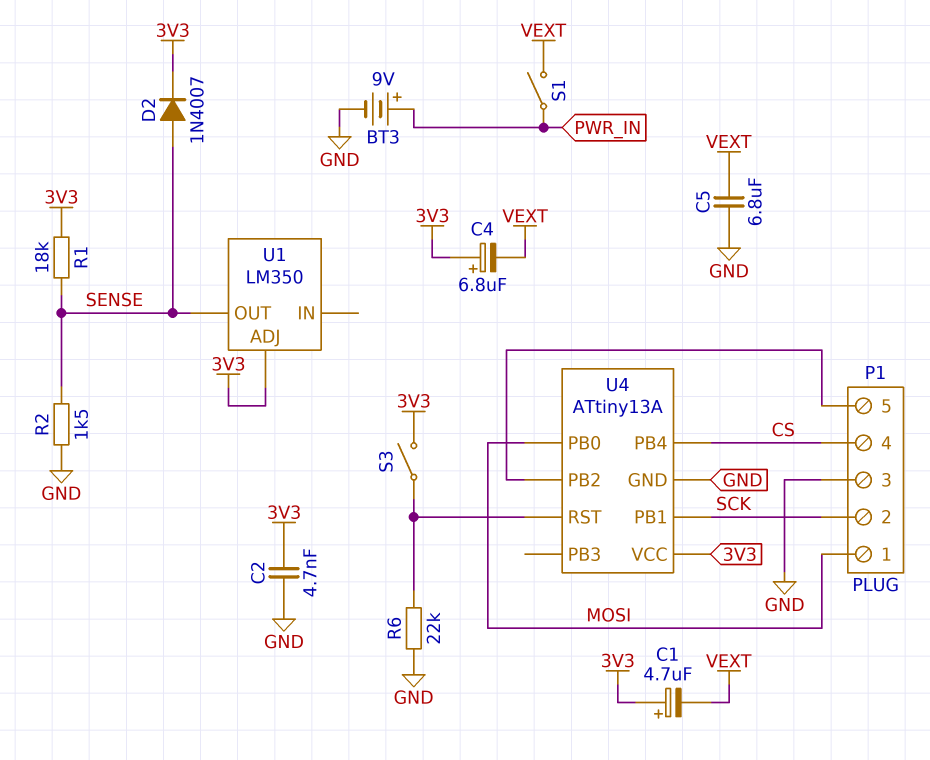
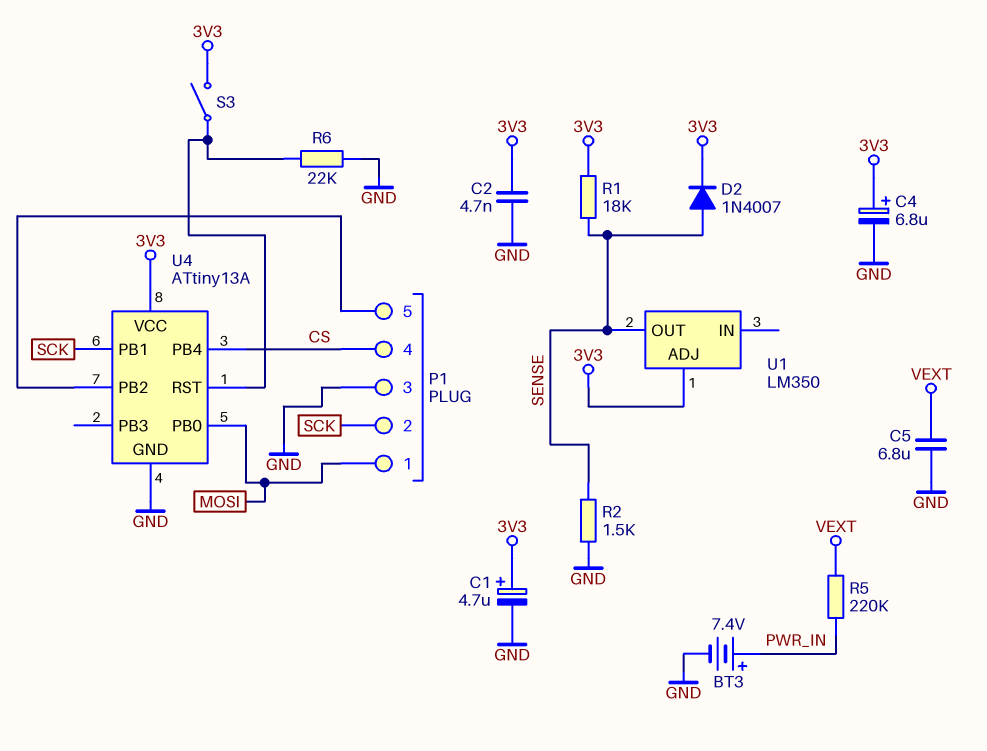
BT3: 9V (plus PWR_IN, minus GND) -> 7.4V (plus PWR_IN, minus GND)
C1: 4.7uF (plus 3V3, minus VEXT) -> 4.7uF (plus 3V3, minus GND)
C4: 6.8uF (plus 3V3, minus VEXT) -> 6.8uF (plus 3V3, minus GND)
R5: none -> 220k (PWR_IN, VEXT)
S1: switch (PWR_IN, VEXT) -> none

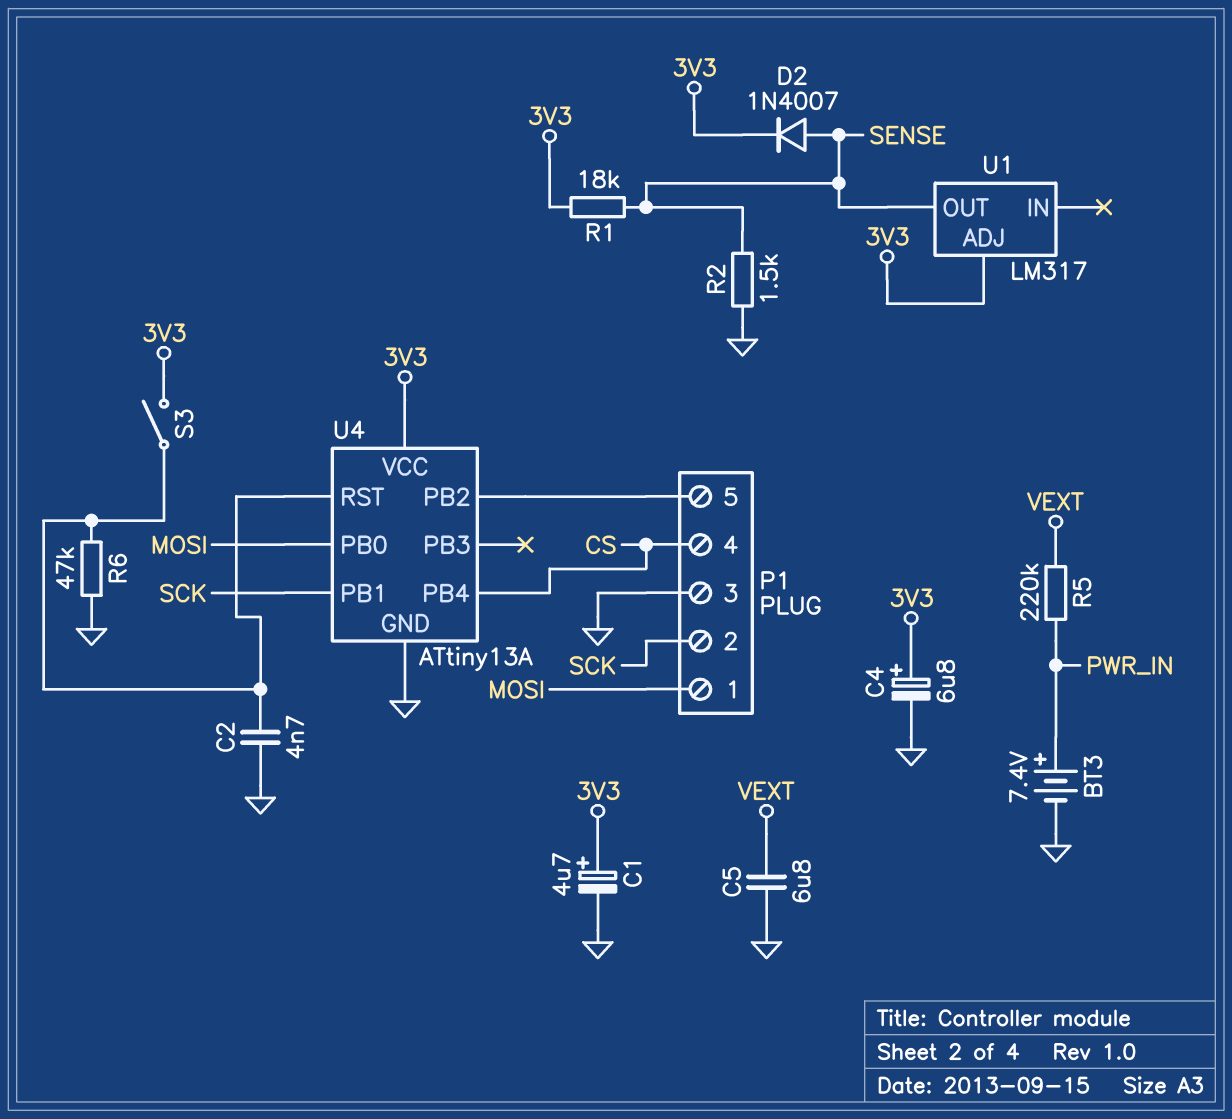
C2: 4.7nF (3V3, GND) -> 4.7nF (GND, U4/RST)
R6: 22k (GND, U4/RST) -> 47k (GND, U4/RST)
U1: LM350 -> LM317

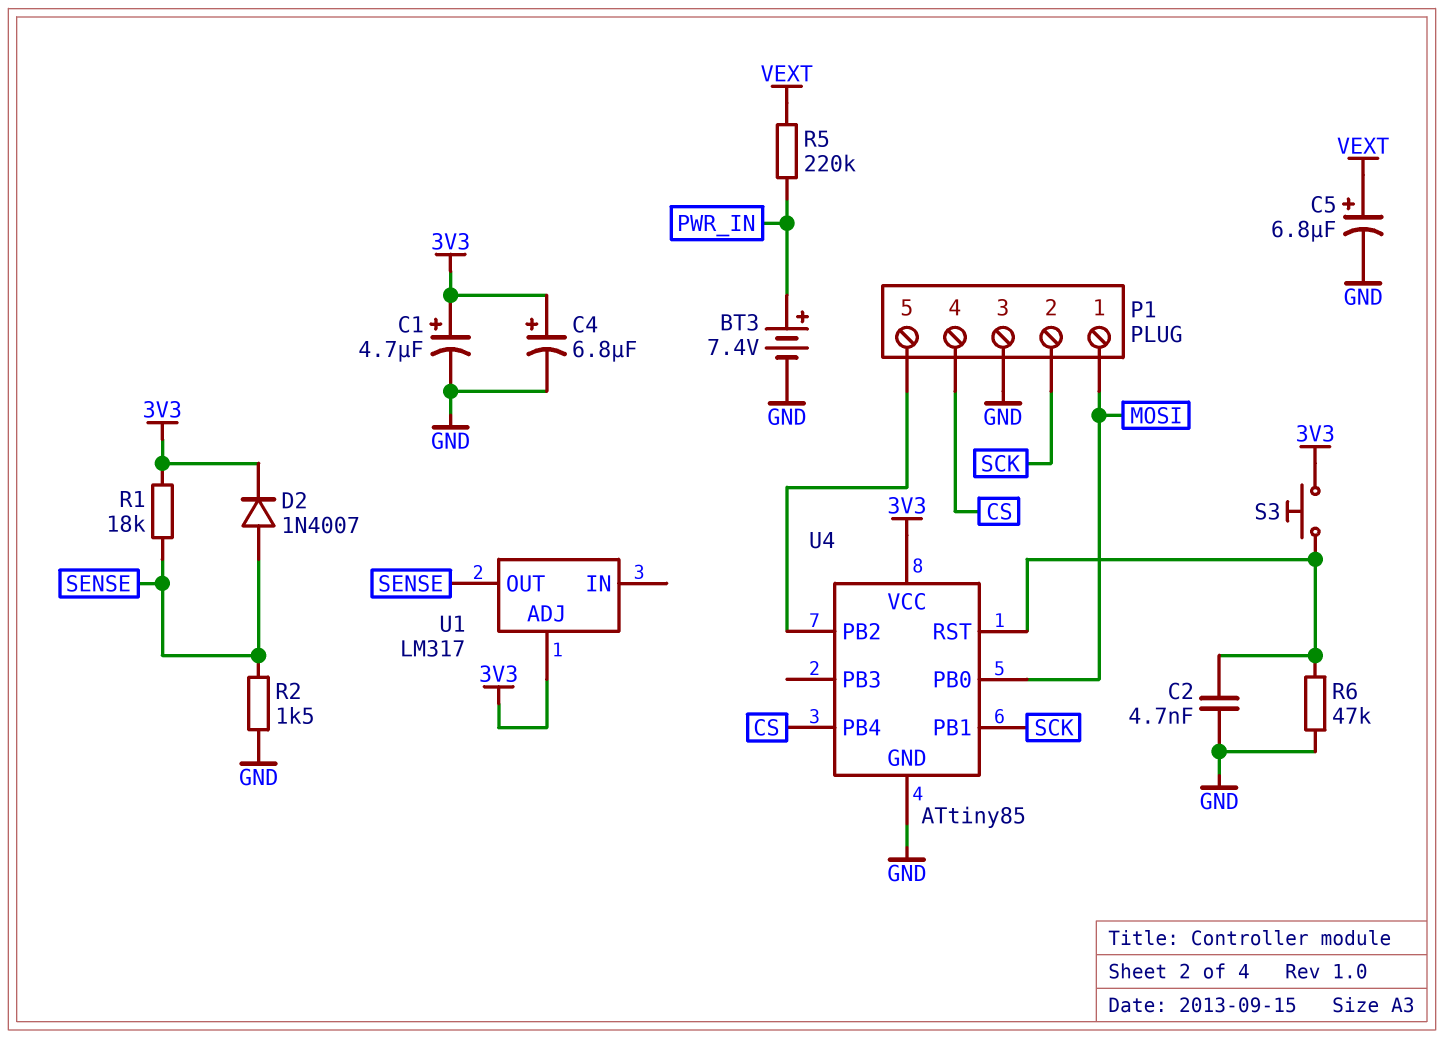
C5: 6.8uF (GND, VEXT) -> 6.8uF (plus VEXT, minus GND)
S3: switch (3V3, U4/RST) -> button (3V3, U4/RST)
U4: ATtiny13A -> ATtiny85

